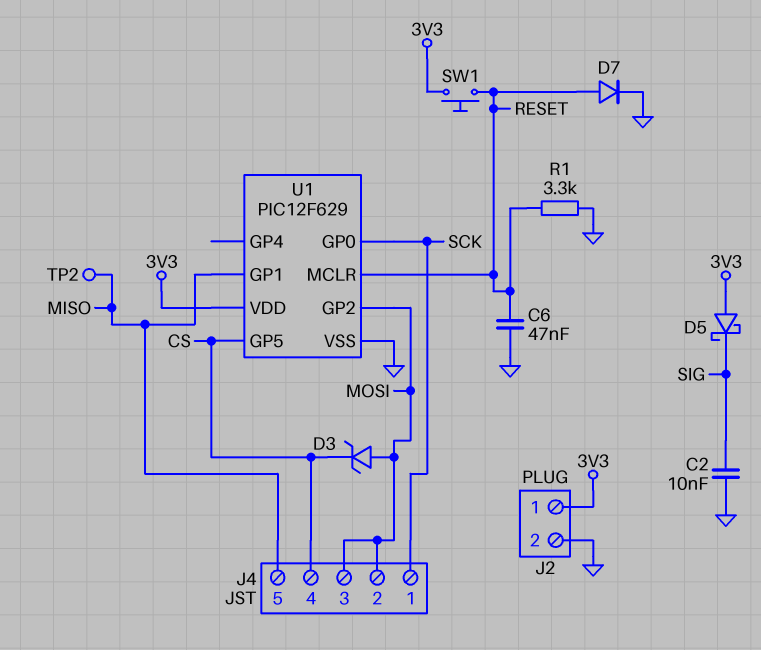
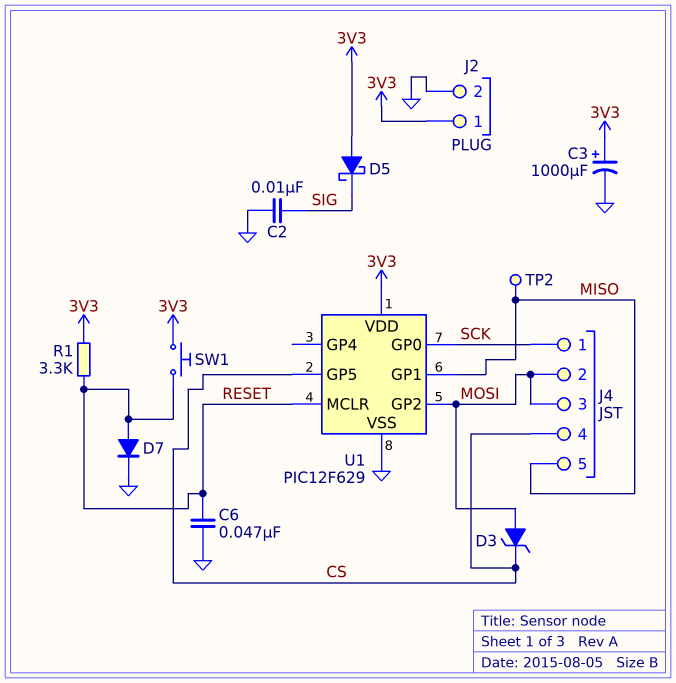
C3: none -> 1000uF (plus 3V3, minus GND)
R1: 3.3k (GND, RESET) -> 3.3k (3V3, RESET)

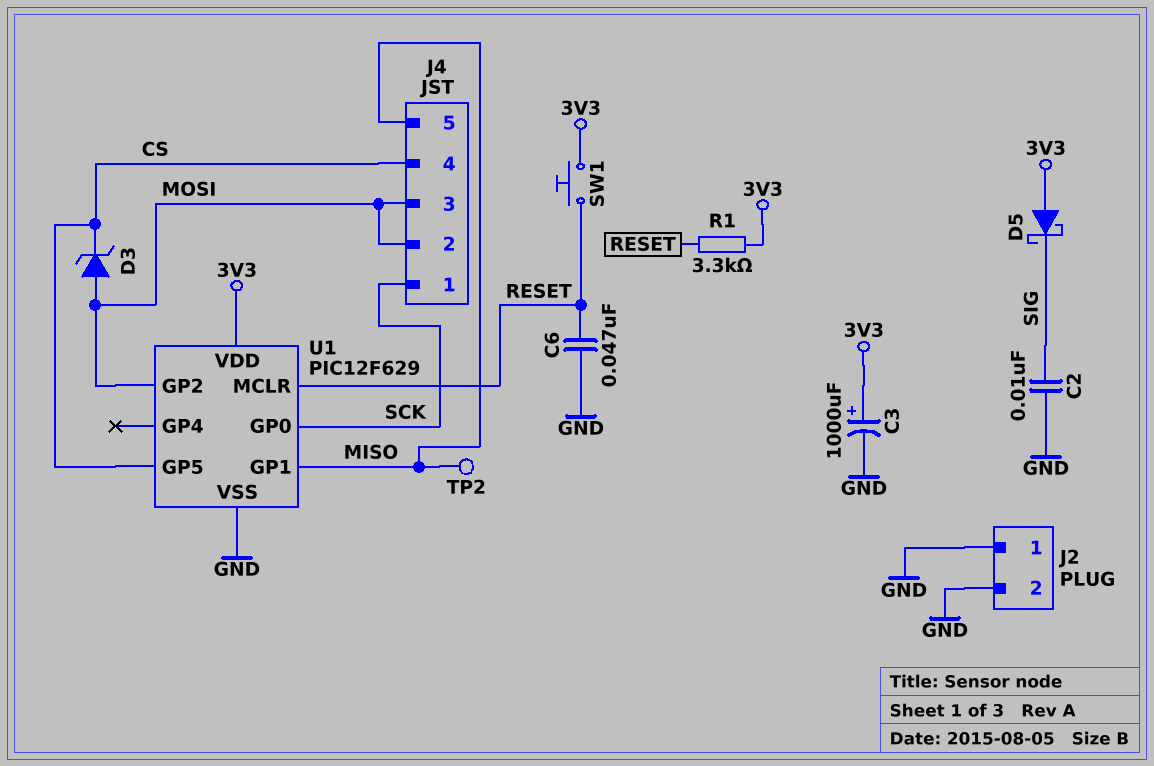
D7: diode (A RESET, K GND) -> none
J2 pin 1: 3V3 -> GND

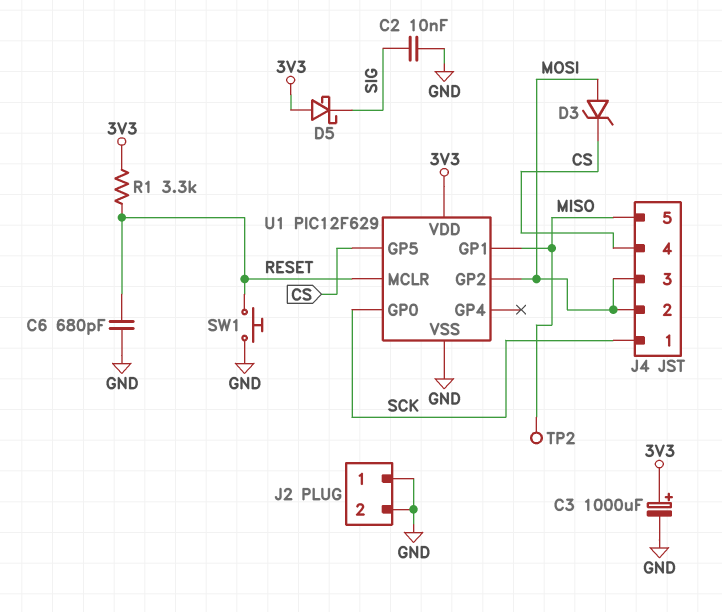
C6: 47nF (GND, RESET) -> 680pF (GND, RESET)
SW1: button (3V3, RESET) -> button (GND, RESET)

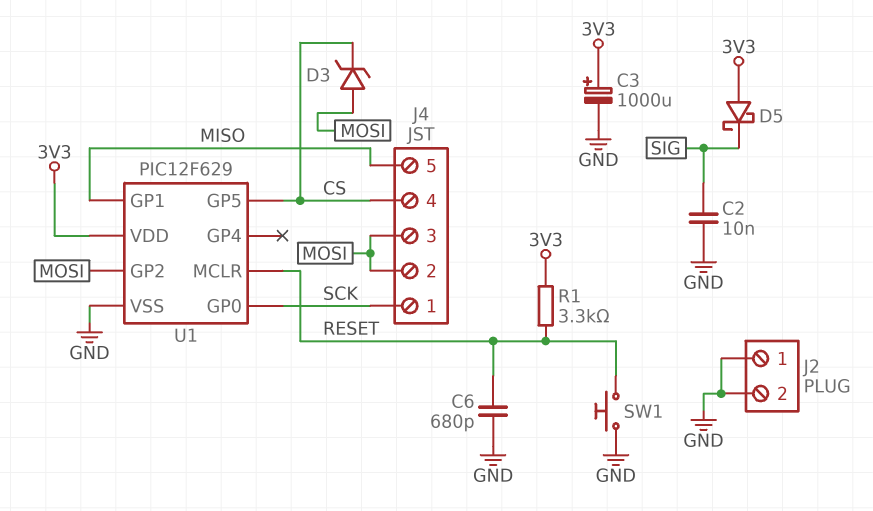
TP2: test point (MISO) -> none

